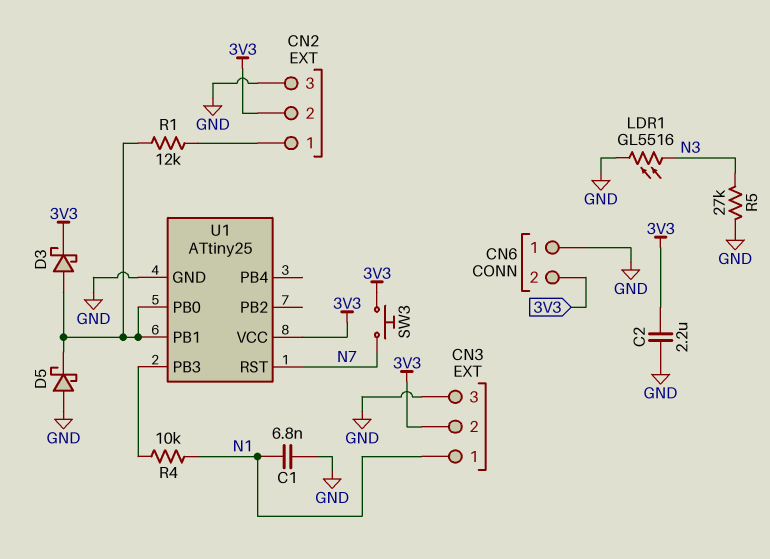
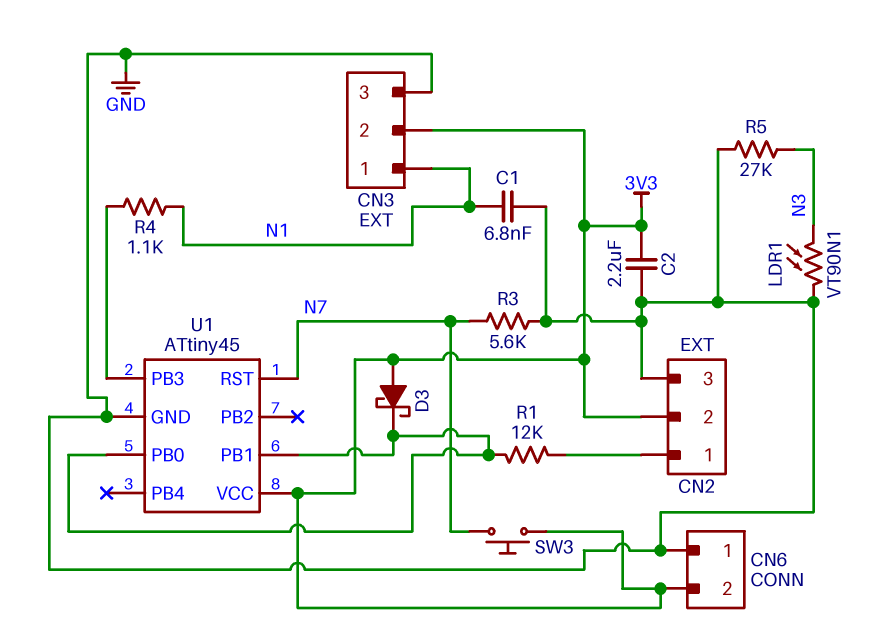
D3: schottky (A U1/PB0, K 3V3) -> schottky (A 3V3, K U1/PB0)
D5: schottky (A GND, K U1/PB0) -> none
LDR1: GL5516 (GND, N3) -> VT90N1 (GND, N3)
R3: none -> 5.6k (GND, N7)
R4: 10k (N1, U1/PB3) -> 1.1k (N1, U1/PB3)
U1: ATtiny25 -> ATtiny45

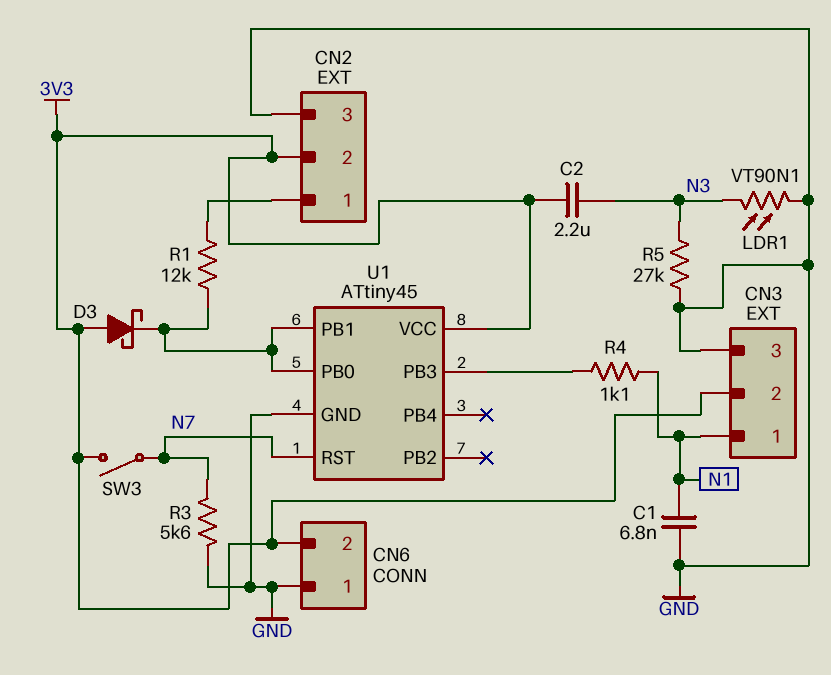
C2: 2.2uF (3V3, GND) -> 2.2uF (3V3, N3)
SW3: button (3V3, N7) -> switch (3V3, N7)

